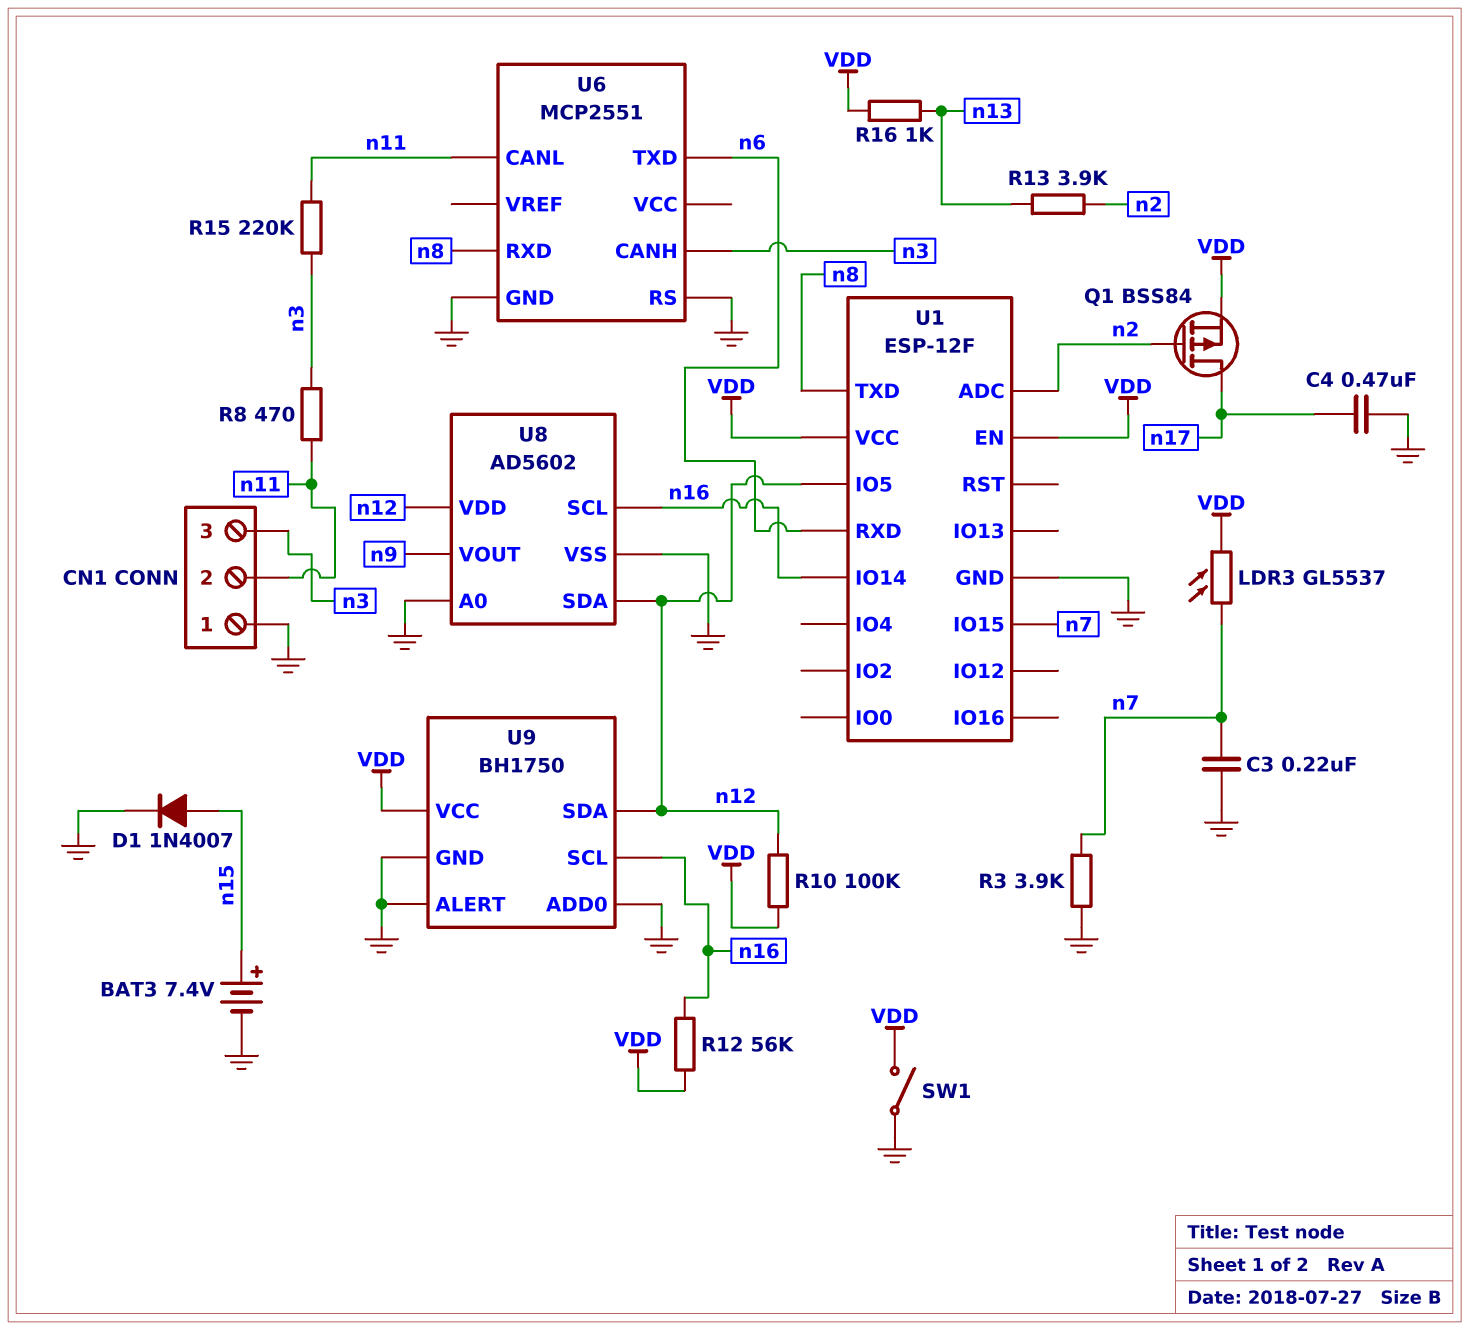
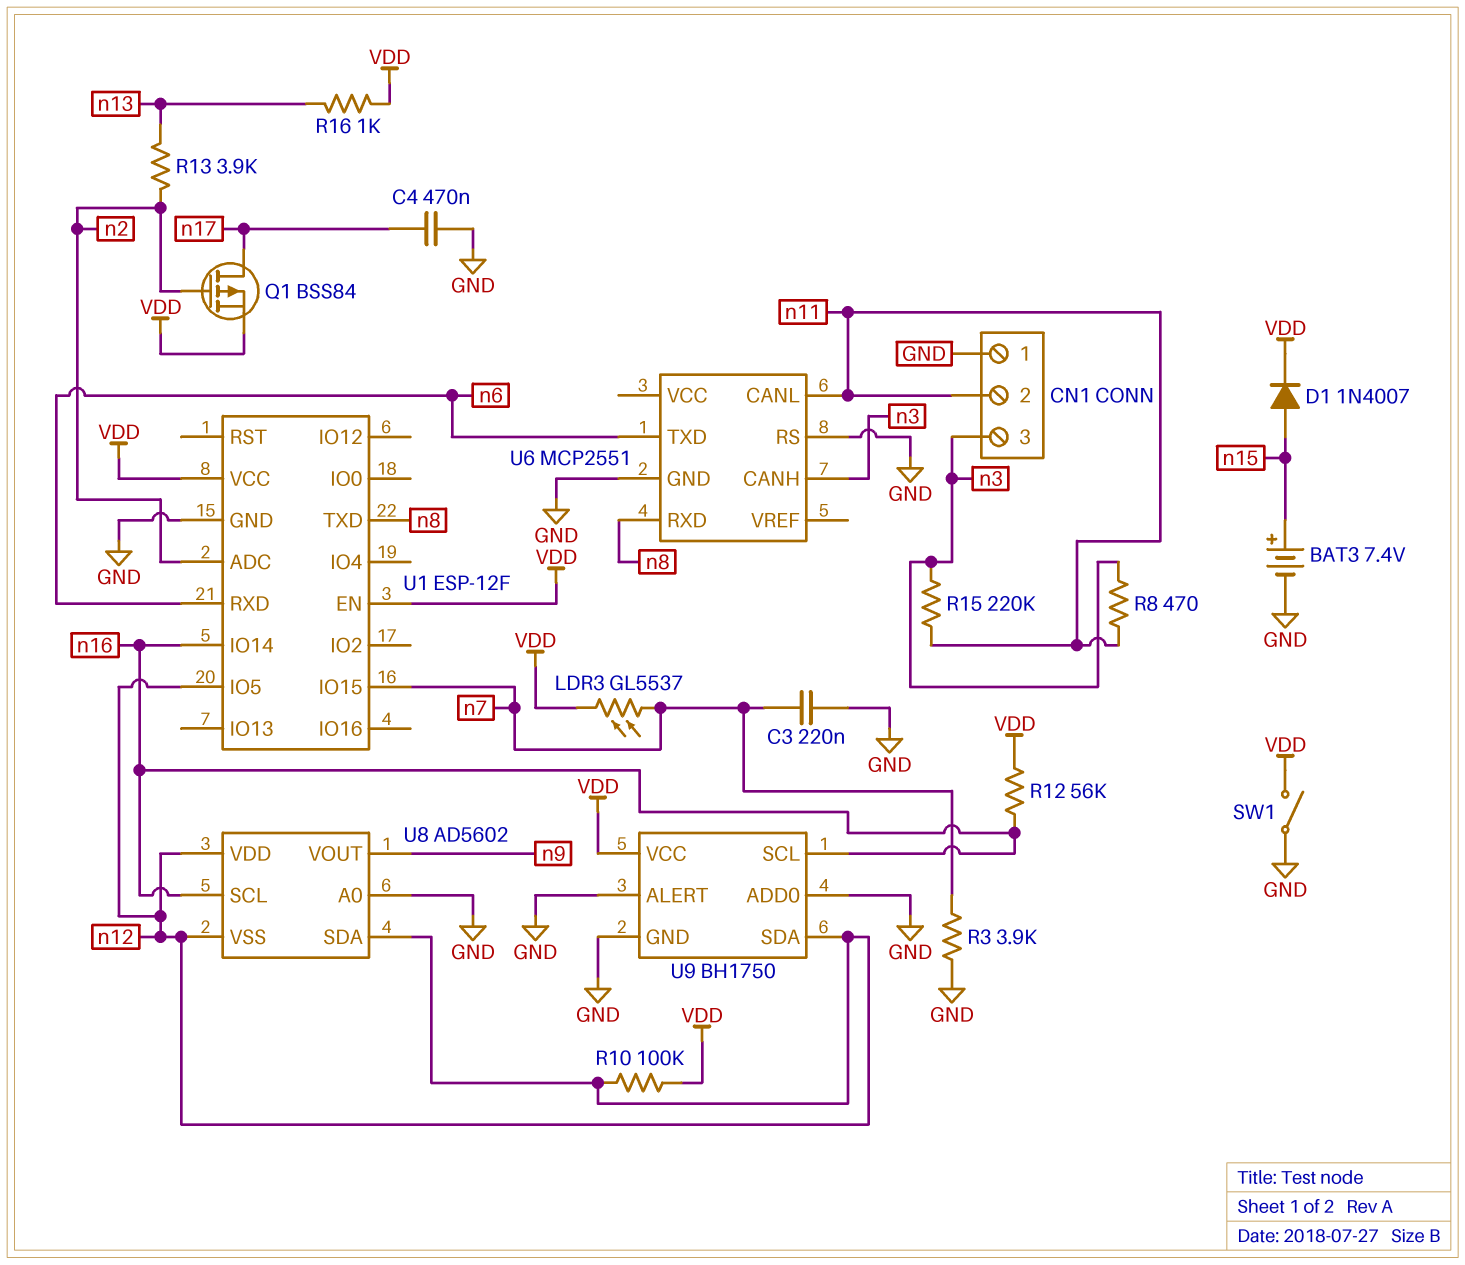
D1: diode 1N4007 (A n15, K GND) -> diode 1N4007 (A n15, K VDD)
U8 pin VSS: GND -> n12

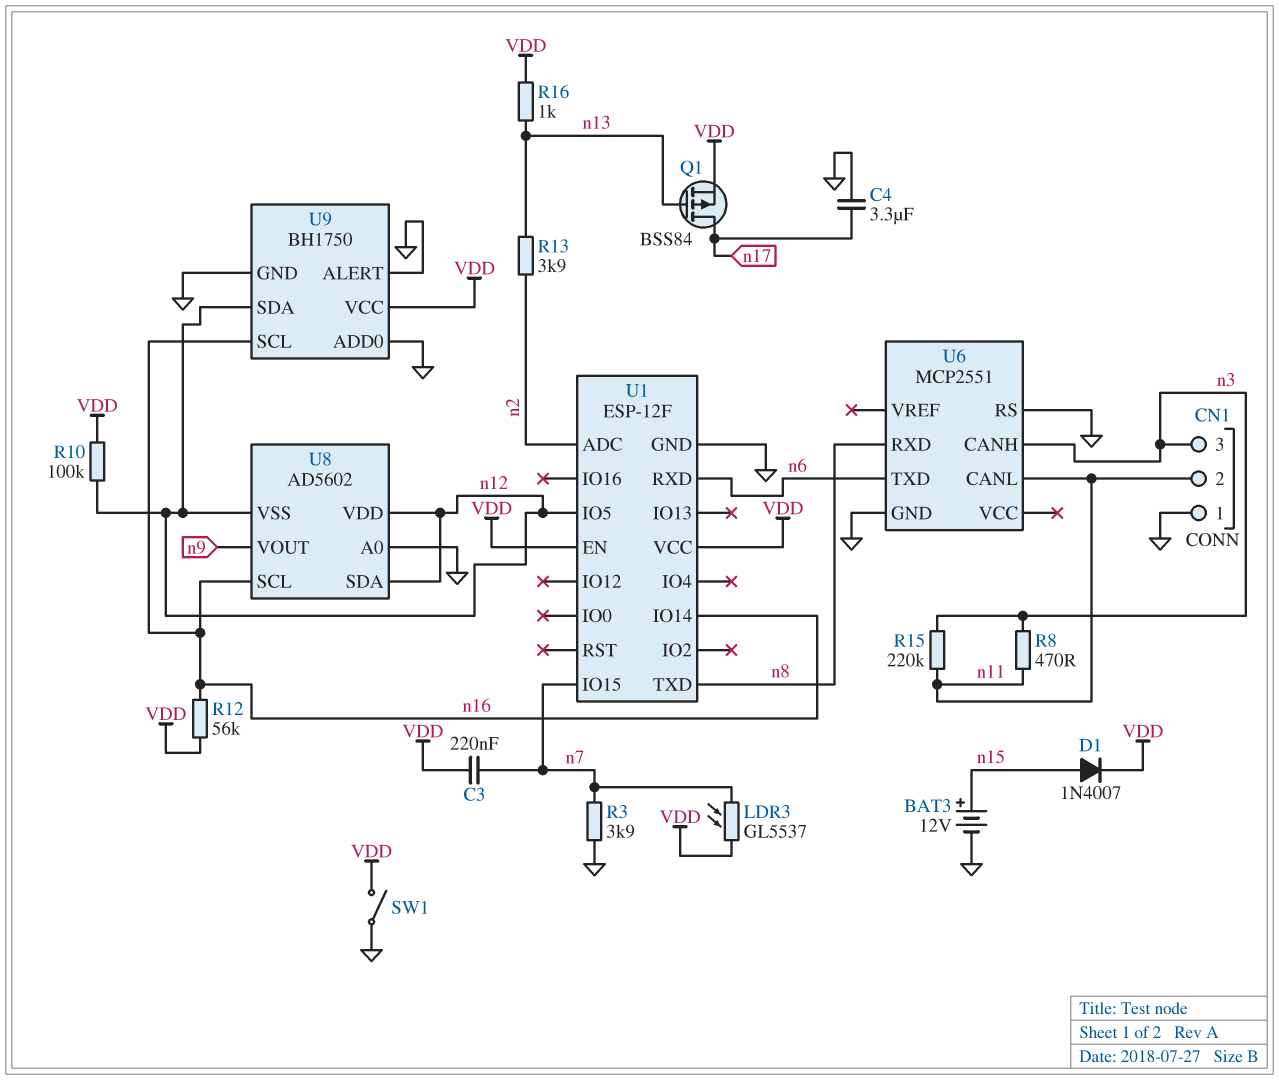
BAT3: 7.4V (plus n15, minus GND) -> 12V (plus n15, minus GND)
C3: 220nF (GND, n7) -> 220nF (VDD, n7)
C4: 470nF (GND, n17) -> 3.3uF (GND, n17)
Q1: PMOS BSS84 (G n2, D n17, S VDD) -> PMOS BSS84 (G n13, D n17, S VDD)

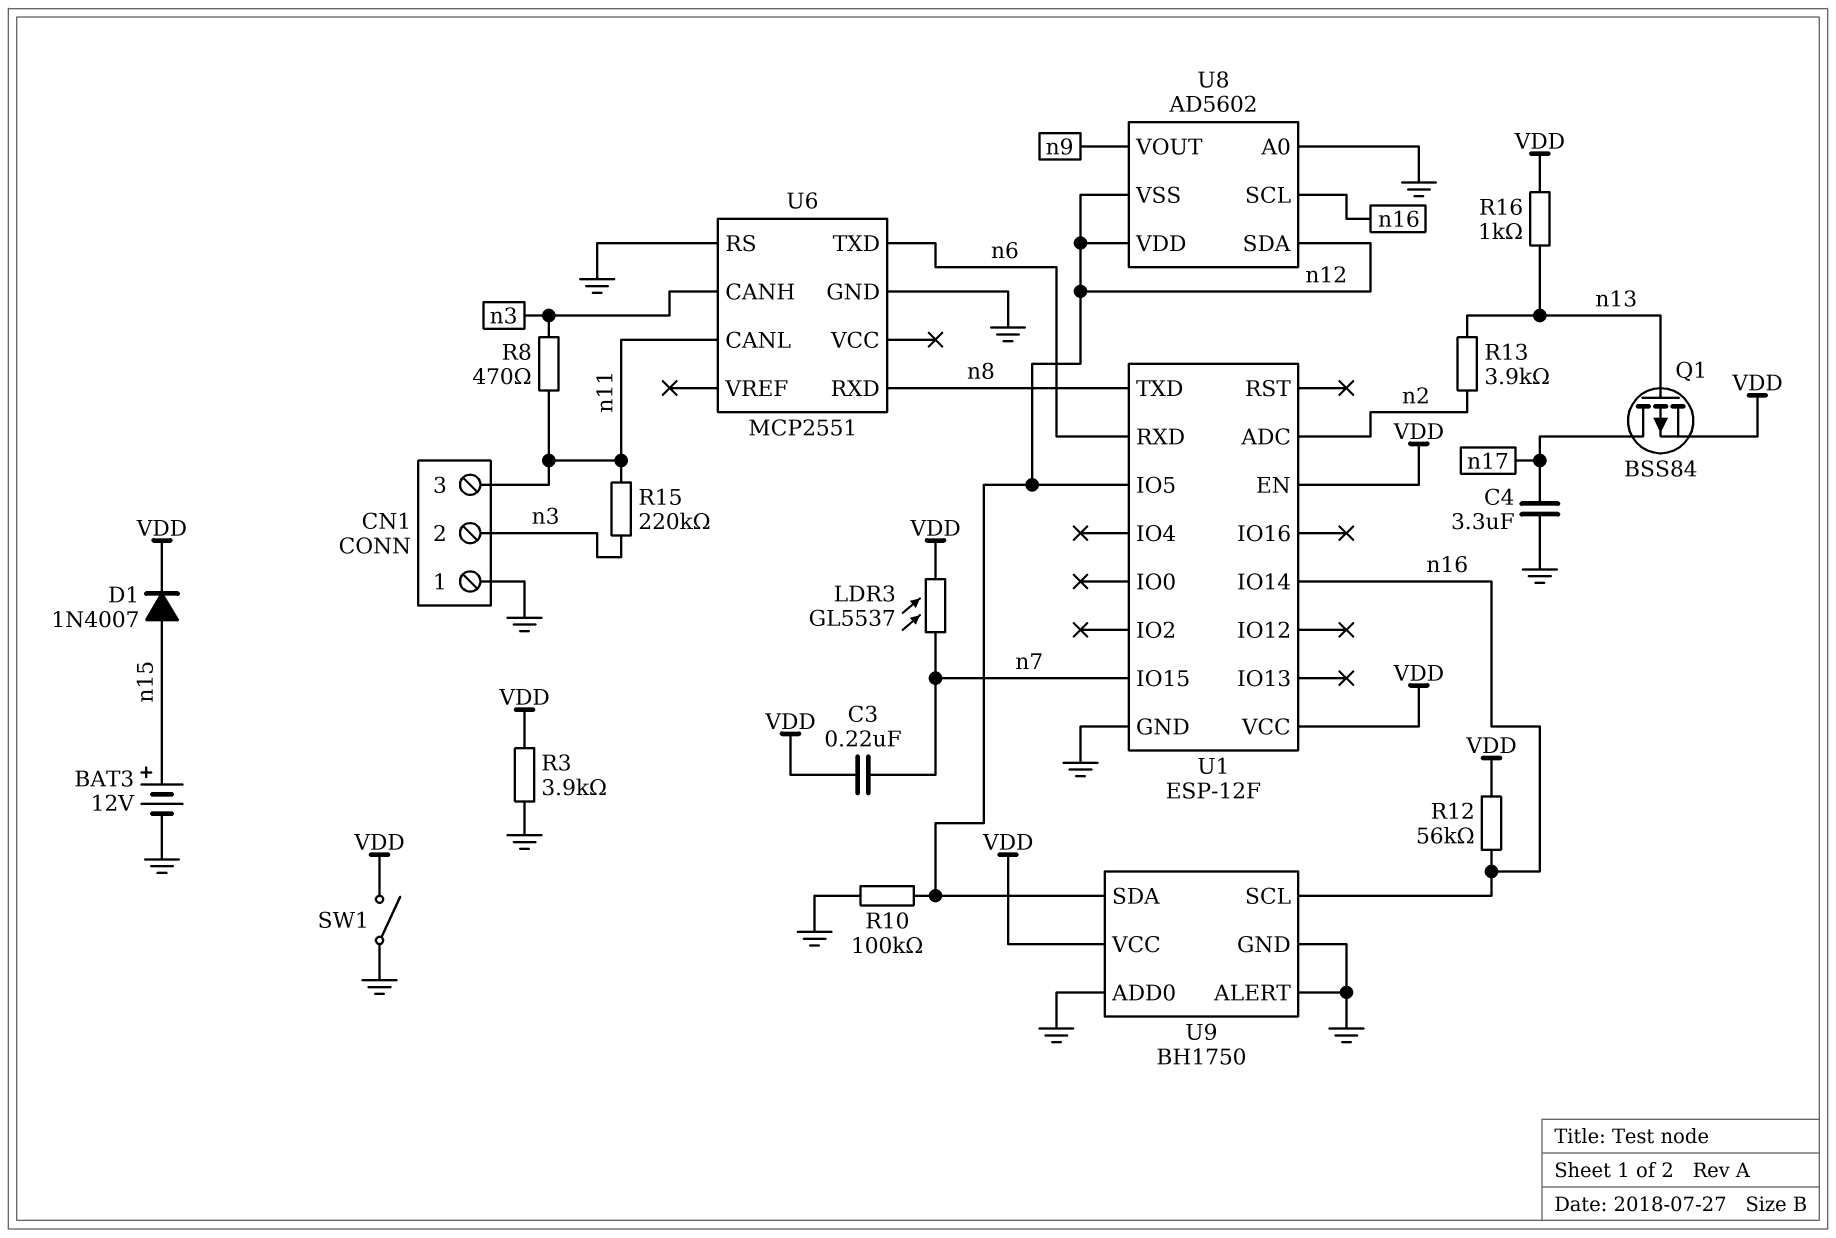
CN1 pin 2: n11 -> n3
CN1 pin 3: n3 -> n11
R3: 3.9k (GND, n7) -> 3.9k (GND, VDD)
R10: 100k (VDD, n12) -> 100k (GND, n12)

